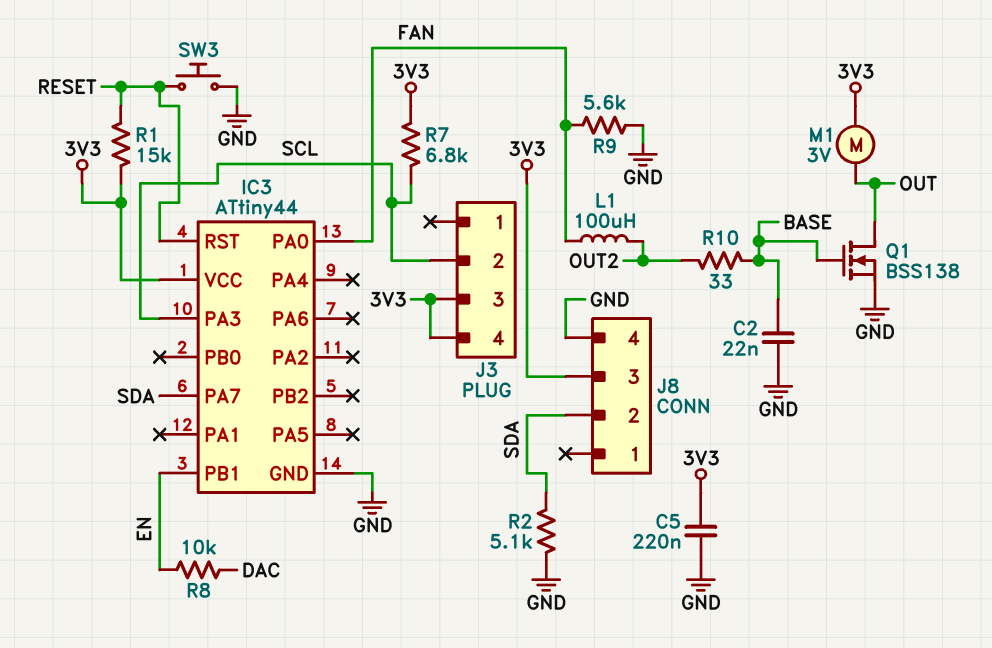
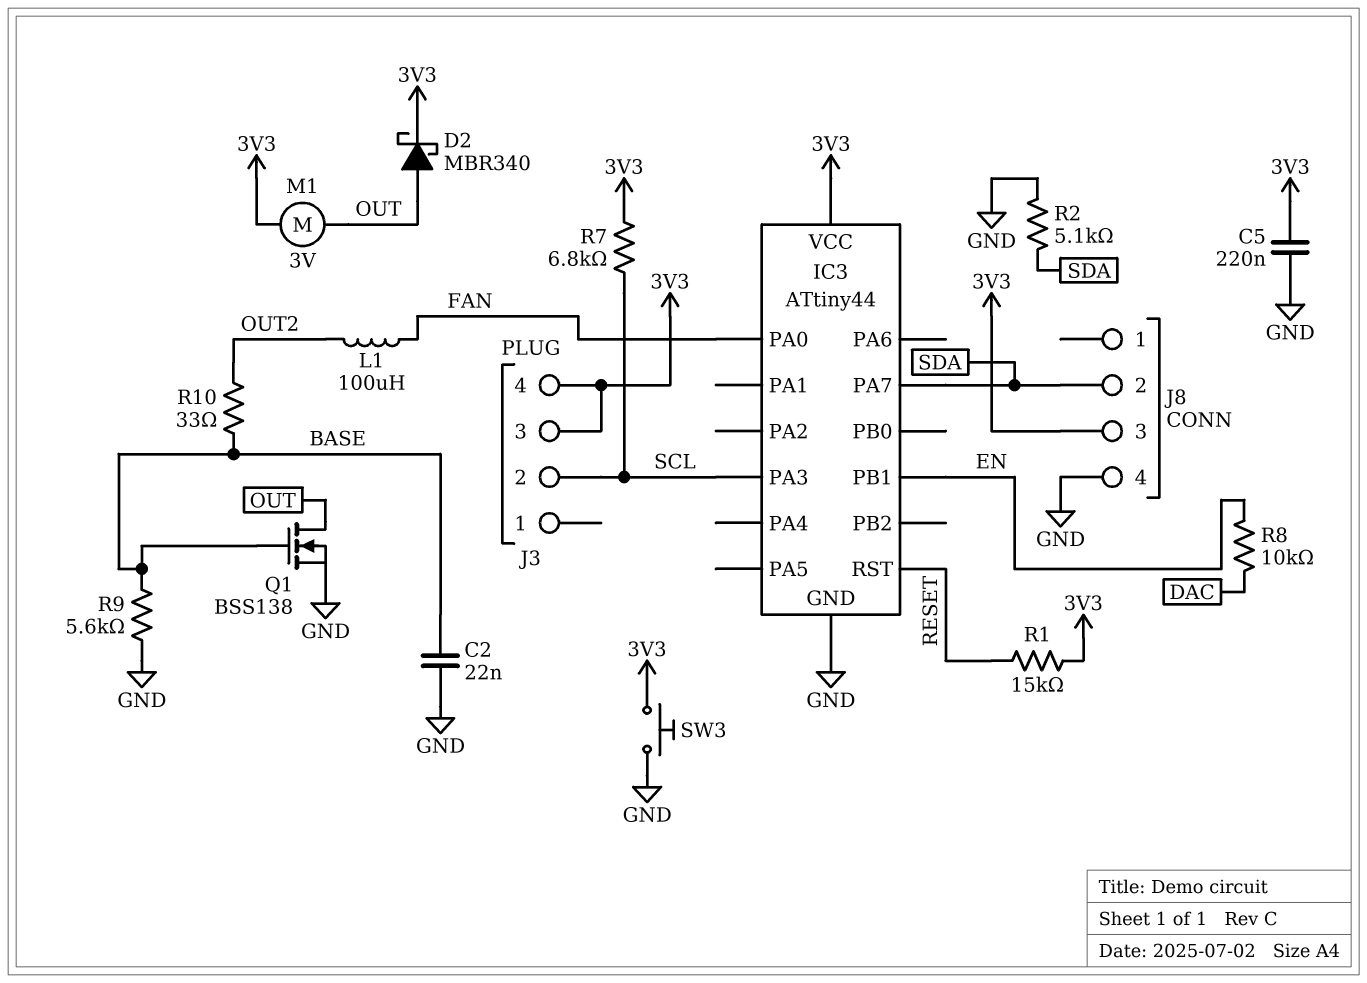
D2: none -> schottky MBR340 (A OUT, K 3V3)
R9: 5.6k (FAN, GND) -> 5.6k (BASE, GND)
SW3: button (GND, RESET) -> button (3V3, GND)

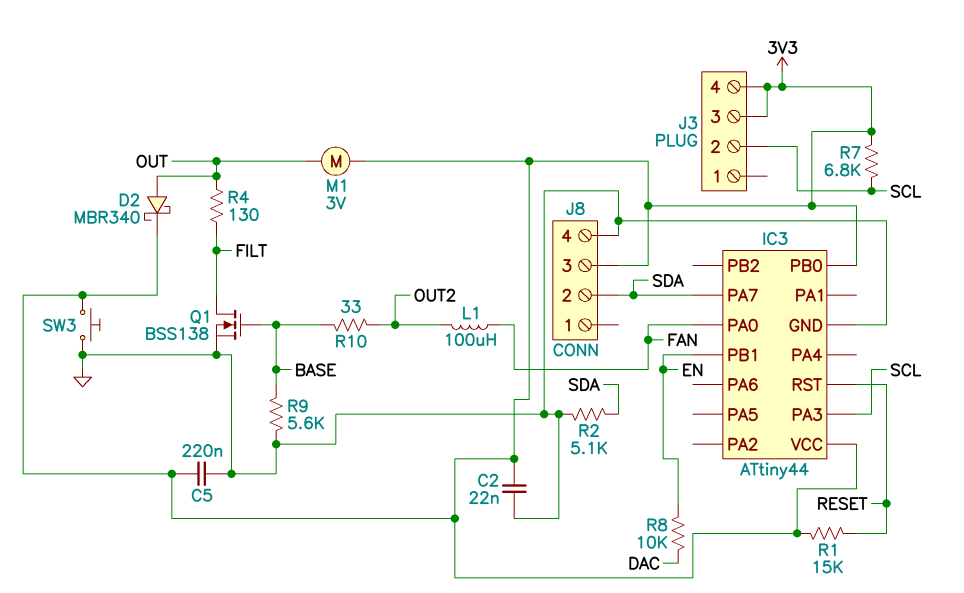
C2: 22nF (BASE, GND) -> 22nF (3V3, GND)
IC3 pin PB0: none -> 3V3
Q1: NMOS BSS138 (G BASE, D OUT, S GND) -> NMOS BSS138 (G BASE, D FILT, S GND)
R4: none -> 130 (FILT, OUT)

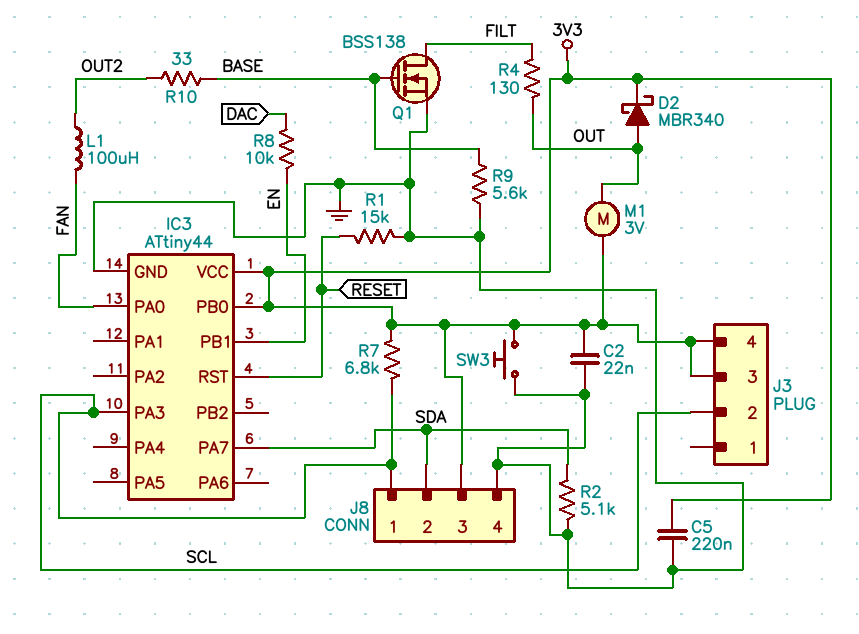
J8 pin 1: none -> SCL
R1: 15k (3V3, RESET) -> 15k (GND, RESET)

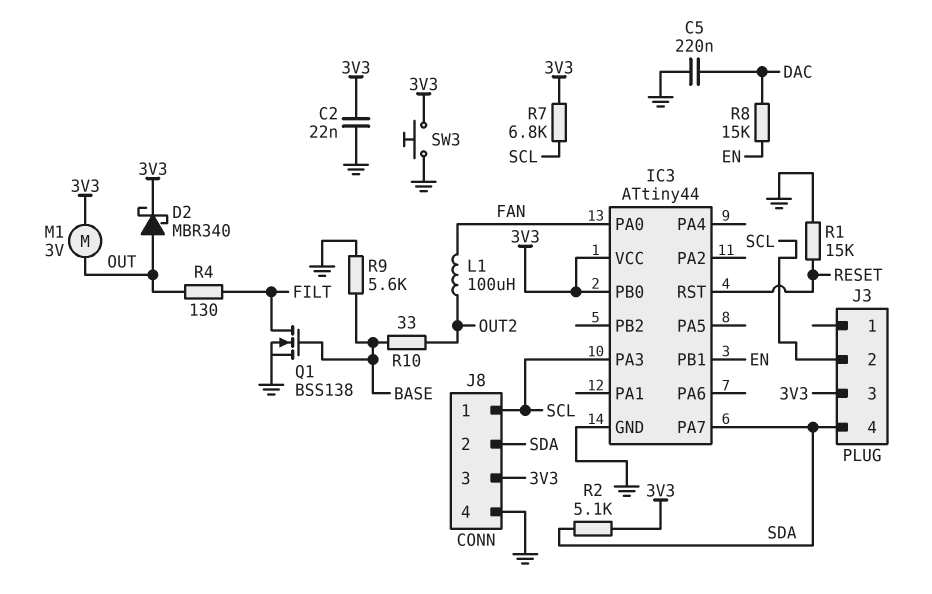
C5: 220nF (3V3, GND) -> 220nF (DAC, GND)
J3 pin 4: 3V3 -> SDA
R2: 5.1k (GND, SDA) -> 5.1k (3V3, SDA)
R8: 10k (DAC, EN) -> 15k (DAC, EN)

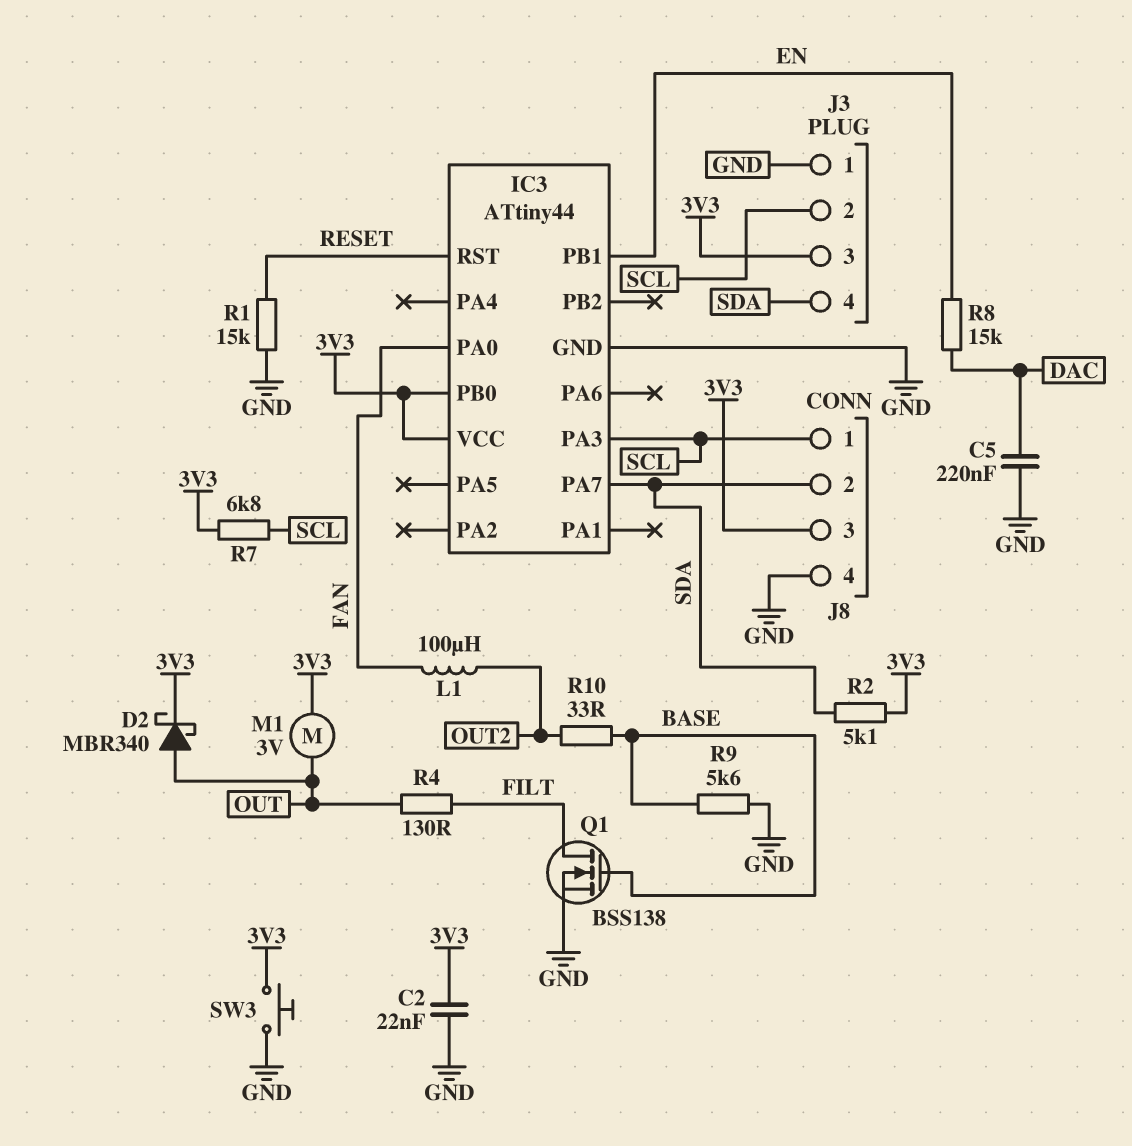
J3 pin 1: none -> GND

